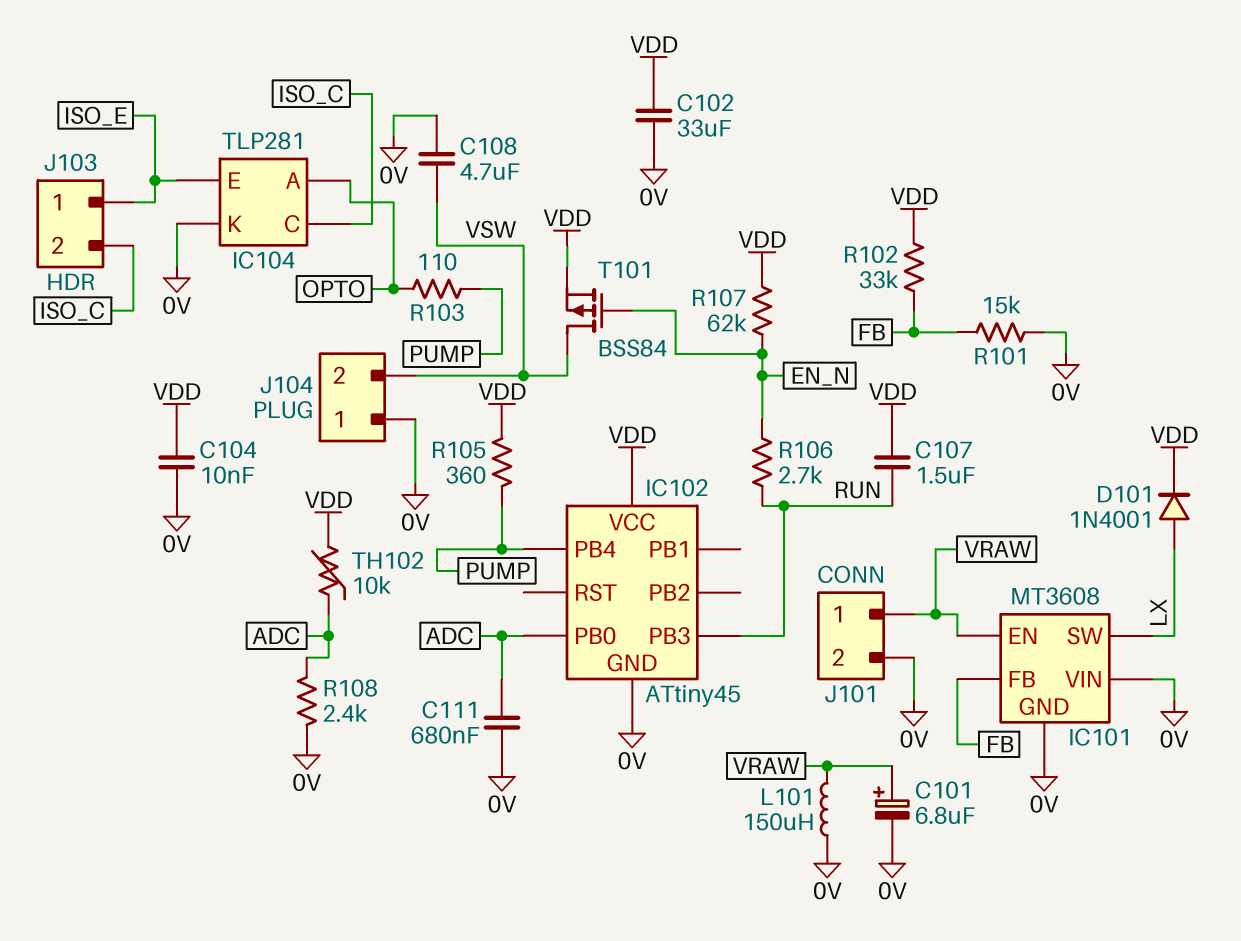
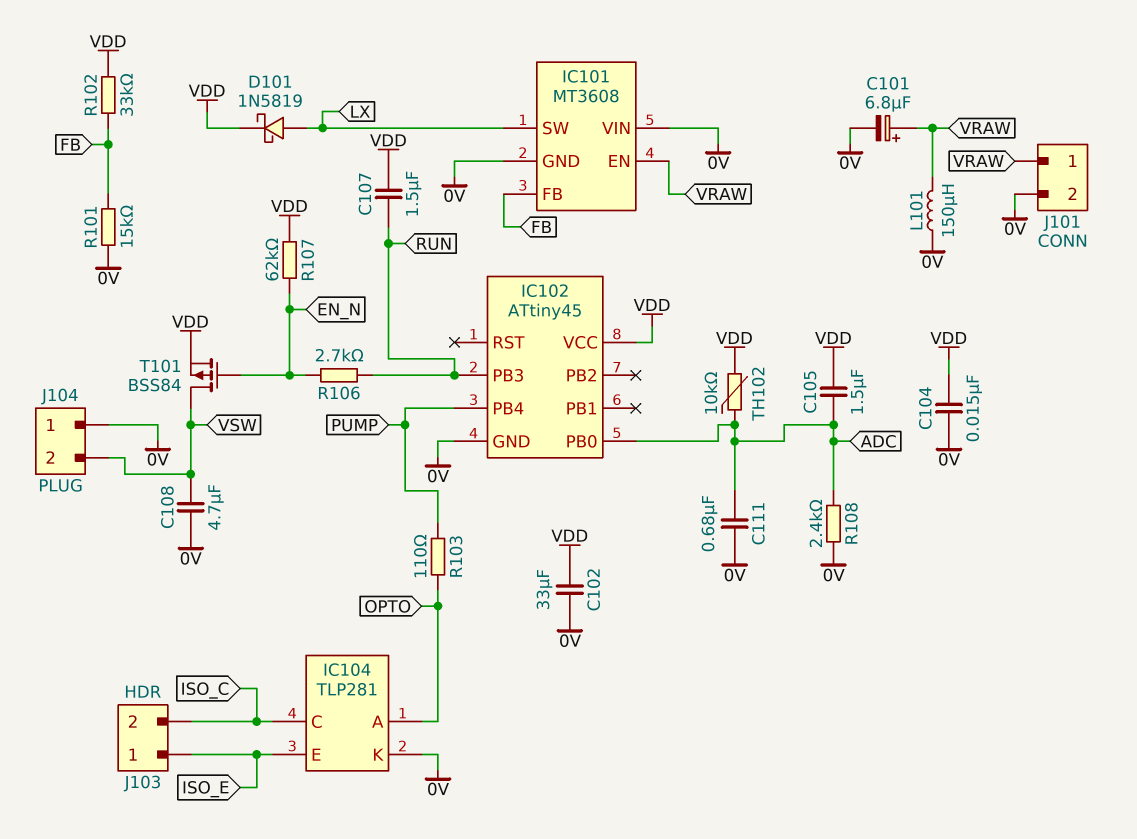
C104: 10nF (0V, VDD) -> 15nF (0V, VDD)
C105: none -> 1.5uF (ADC, VDD)
D101: diode 1N4001 (A LX, K VDD) -> schottky 1N5819 (A LX, K VDD)
R105: 360 (PUMP, VDD) -> none

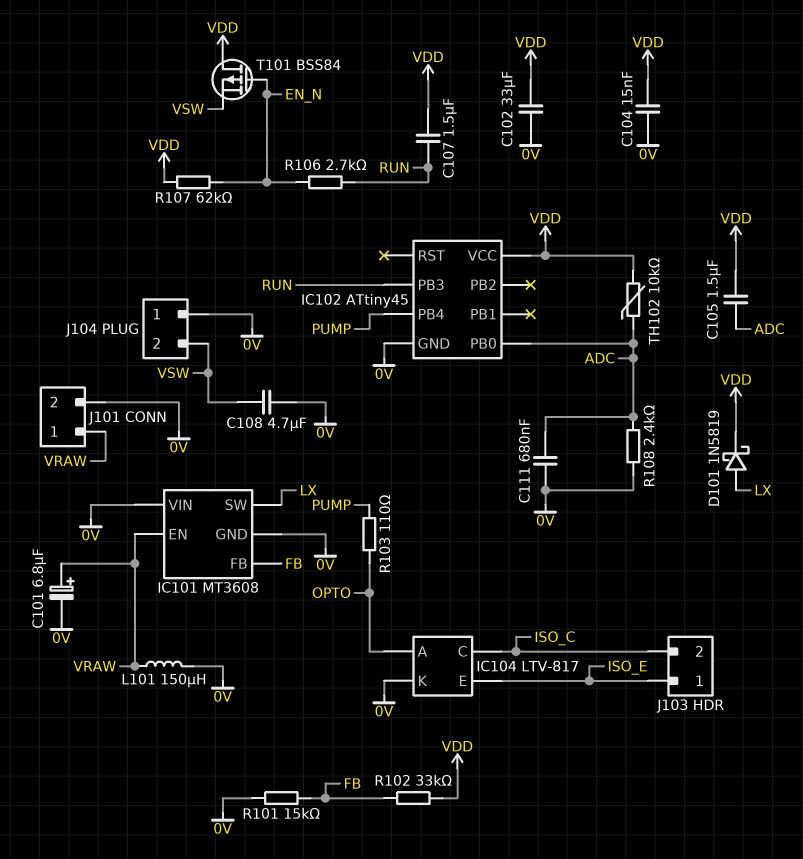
IC104: TLP281 -> LTV-817
T101: PMOS BSS84 (G EN_N, D VSW, S VDD) -> PMOS BSS84 (G EN_N, D VDD, S VSW)

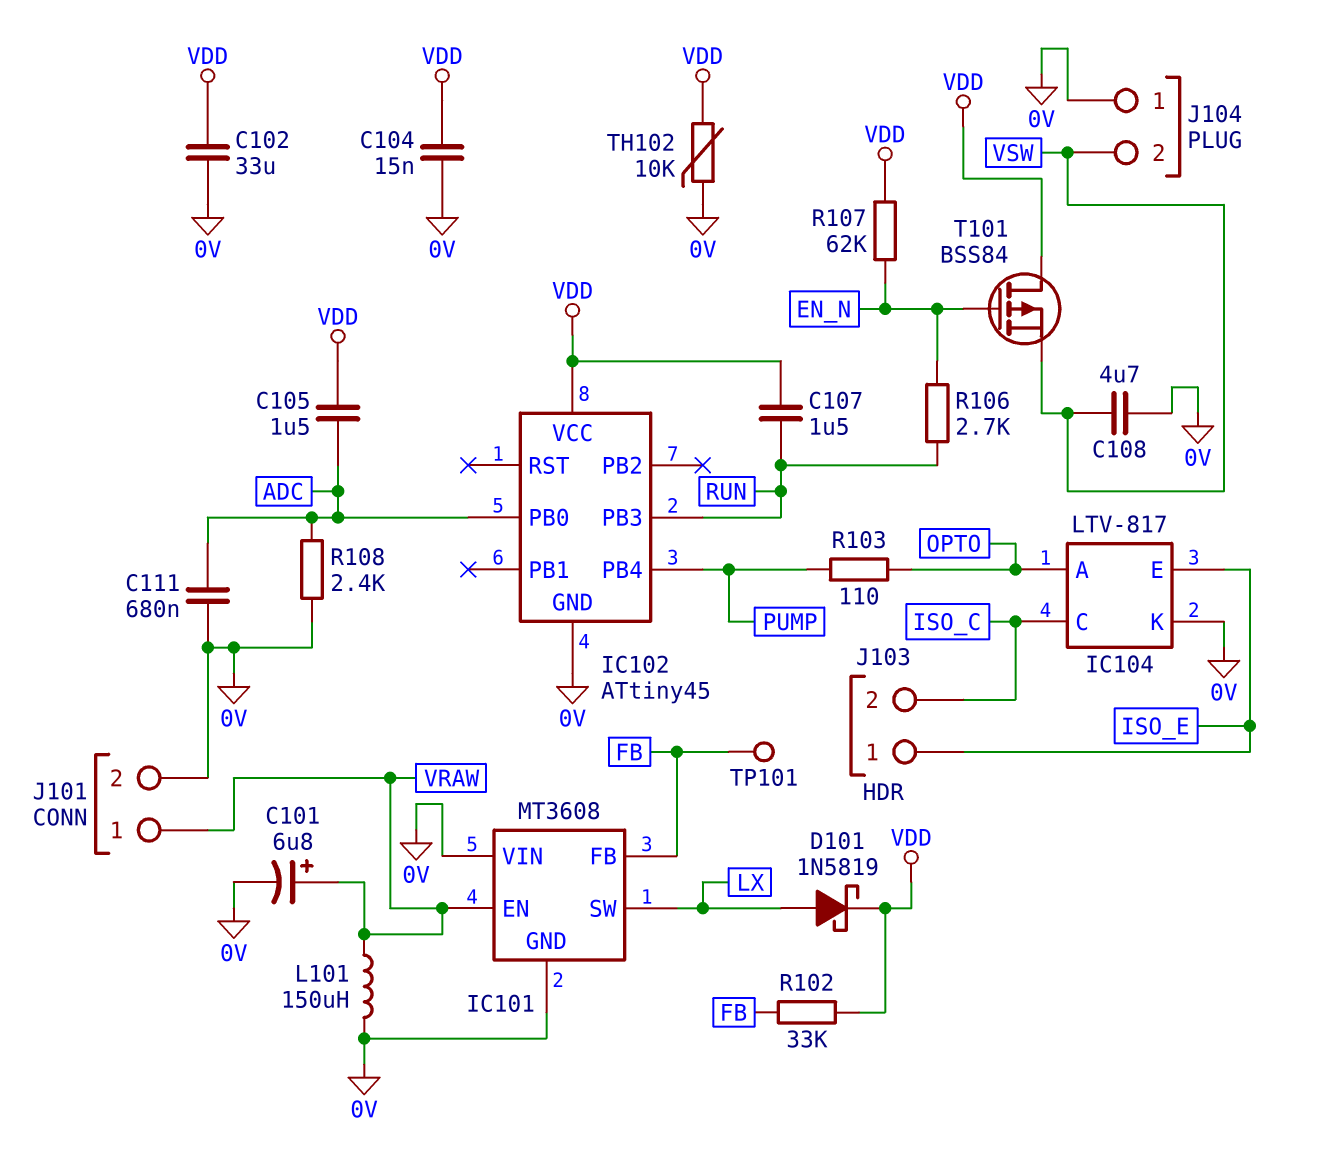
R101: 15k (0V, FB) -> none
TH102: 10k (ADC, VDD) -> 10k (0V, VDD)
TP101: none -> test point (FB)

